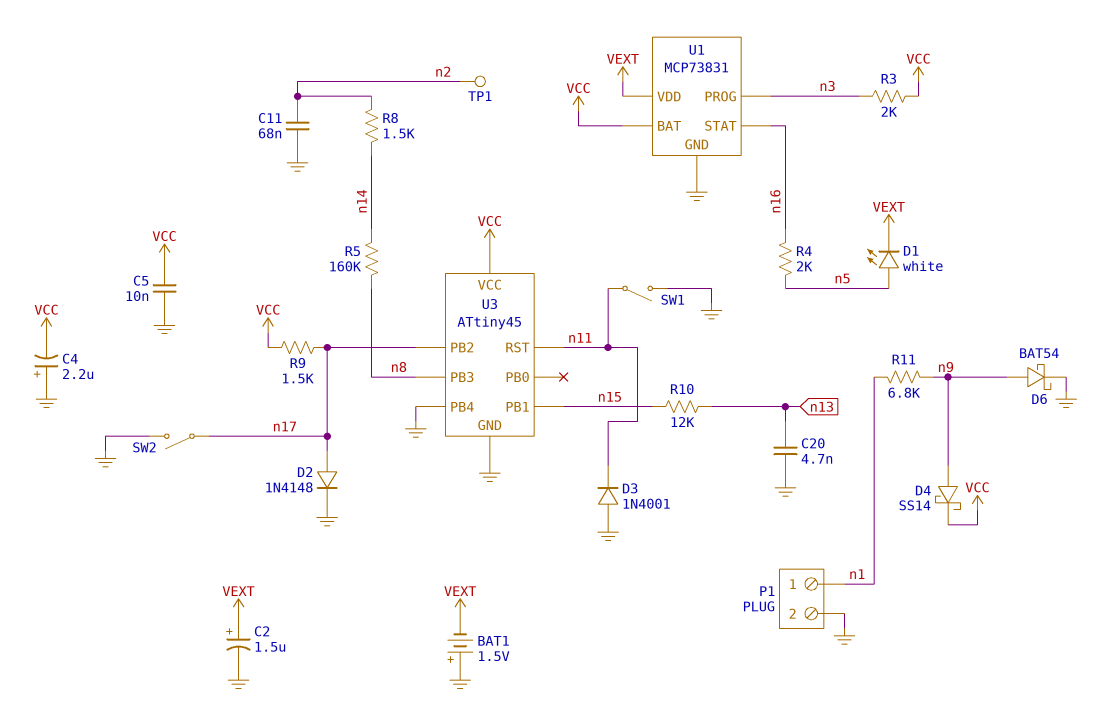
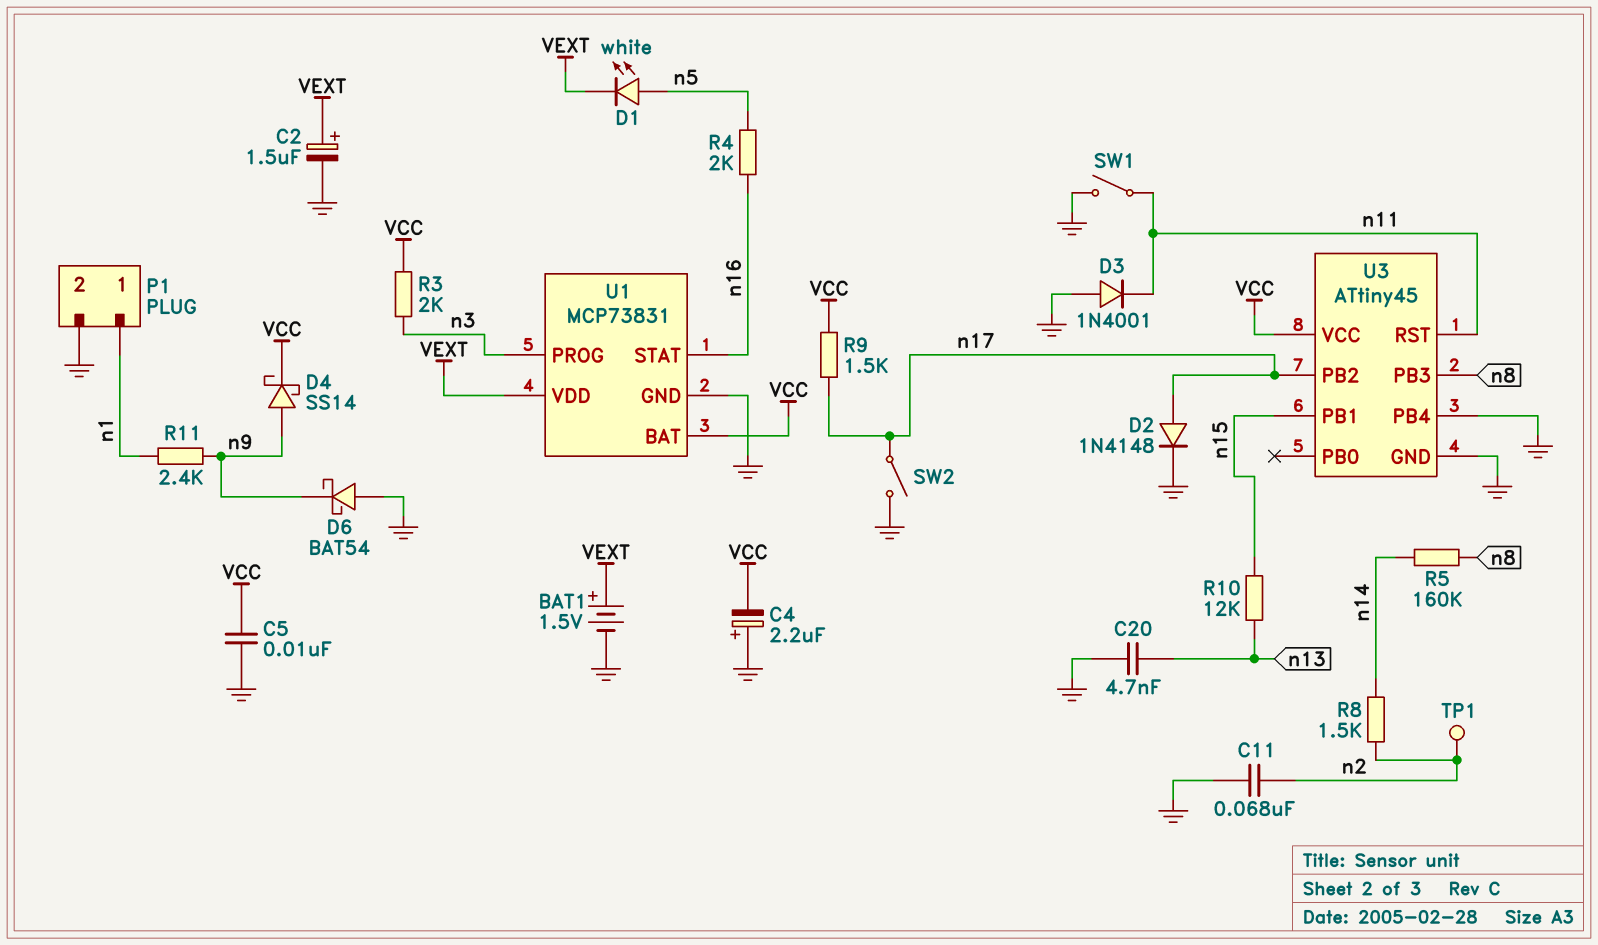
BAT1: 1.5V (plus GND, minus VEXT) -> 1.5V (plus VEXT, minus GND)
D6: schottky BAT54 (A n9, K GND) -> schottky BAT54 (A GND, K n9)
R11: 6.8k (n1, n9) -> 2.4k (n1, n9)

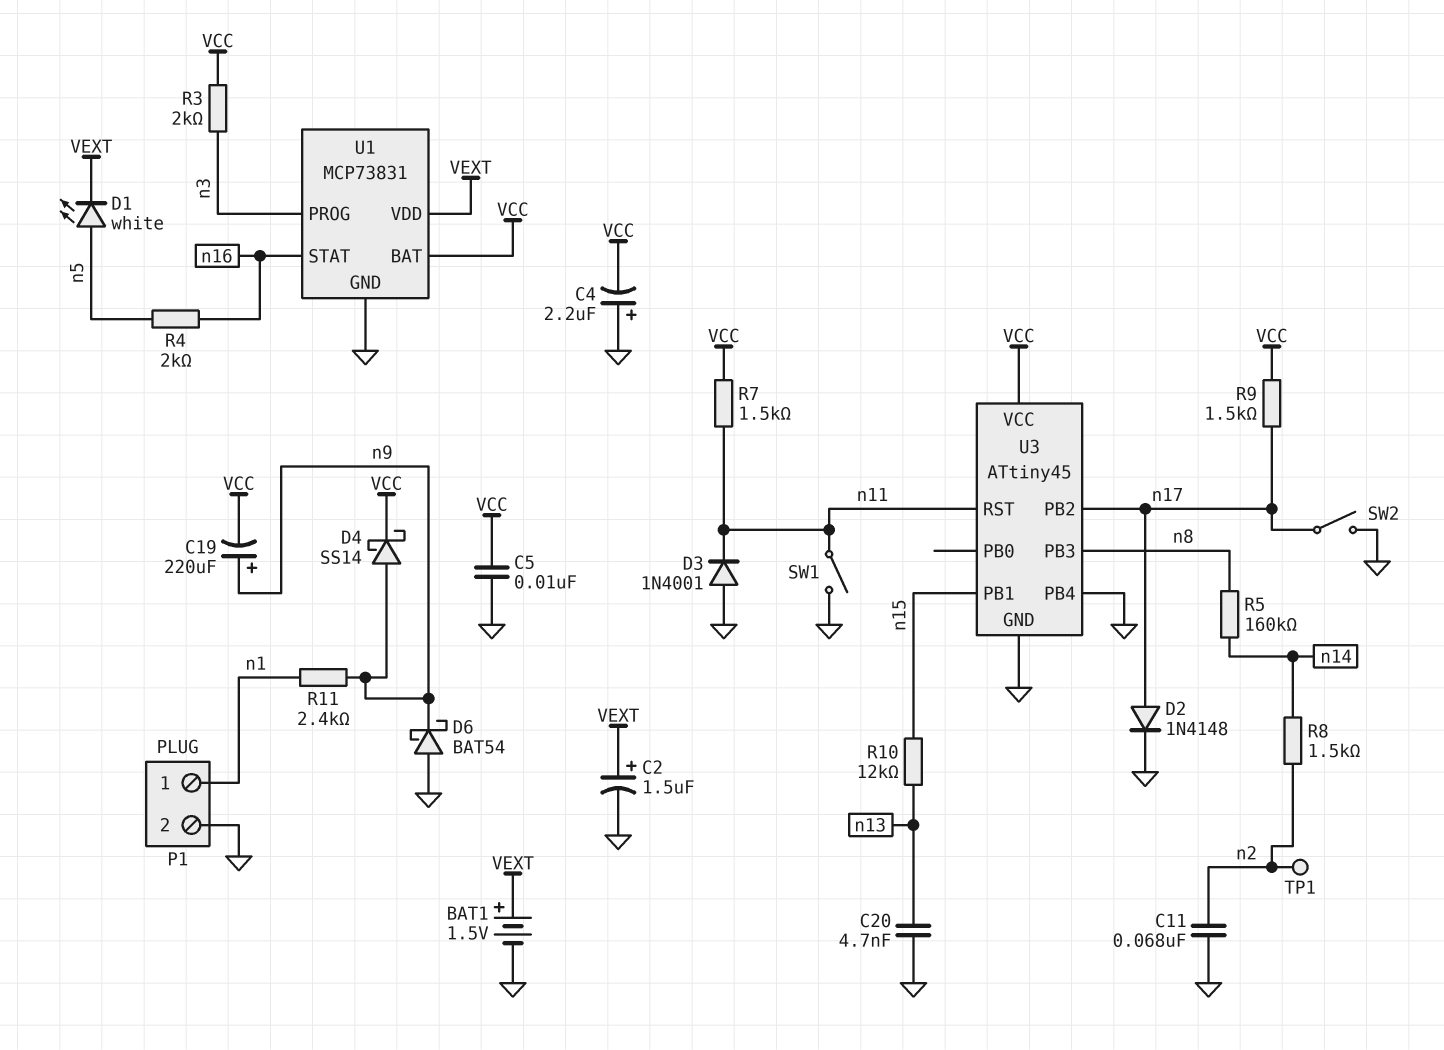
C19: none -> 220uF (plus n9, minus VCC)
R7: none -> 1.5k (VCC, n11)

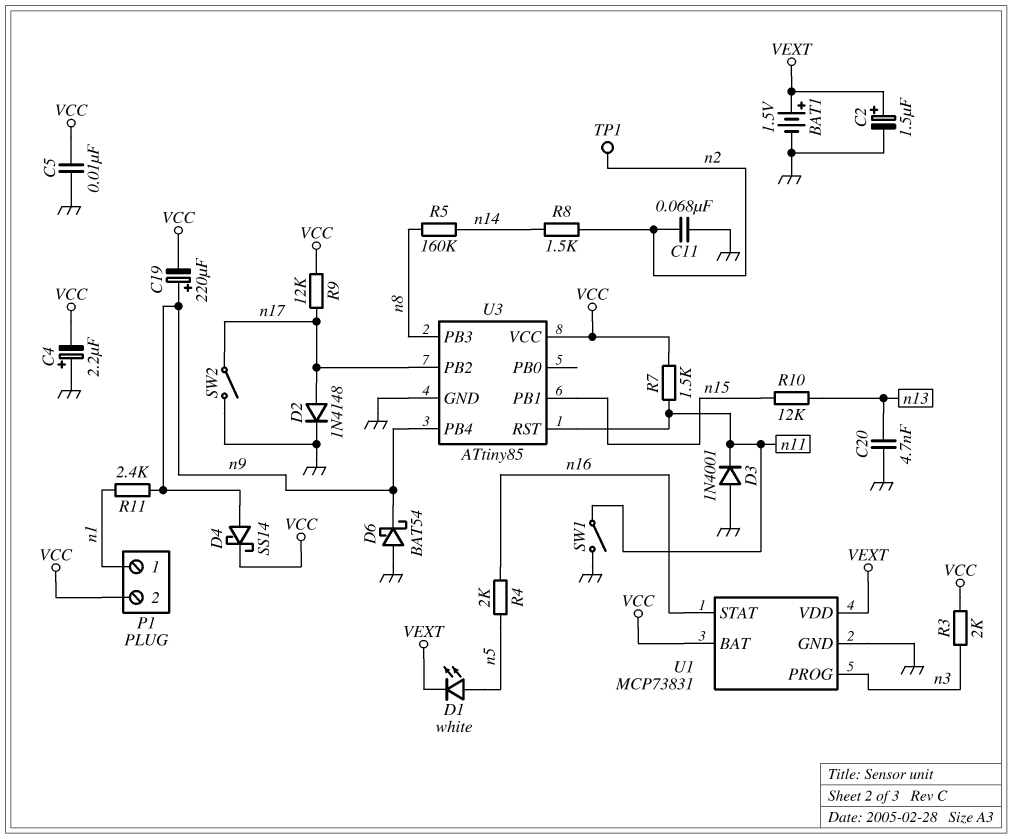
P1 pin 2: GND -> VCC
R9: 1.5k (VCC, n17) -> 12k (VCC, n17)
U3: ATtiny45 -> ATtiny85
U3 pin PB4: GND -> n9

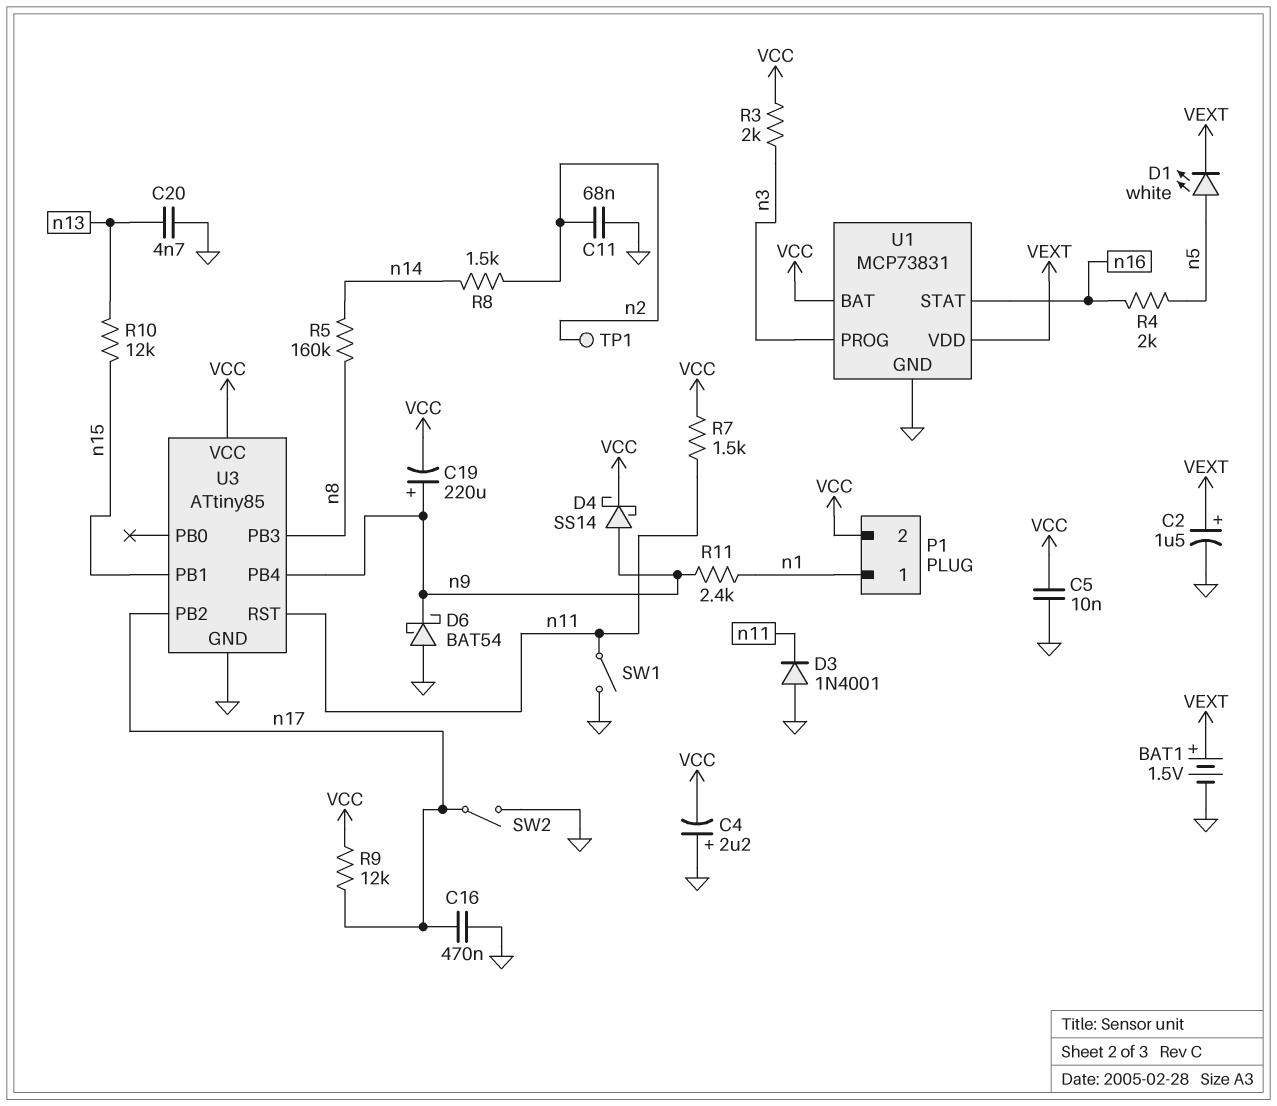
C16: none -> 470nF (GND, n17)
D2: diode 1N4148 (A n17, K GND) -> none

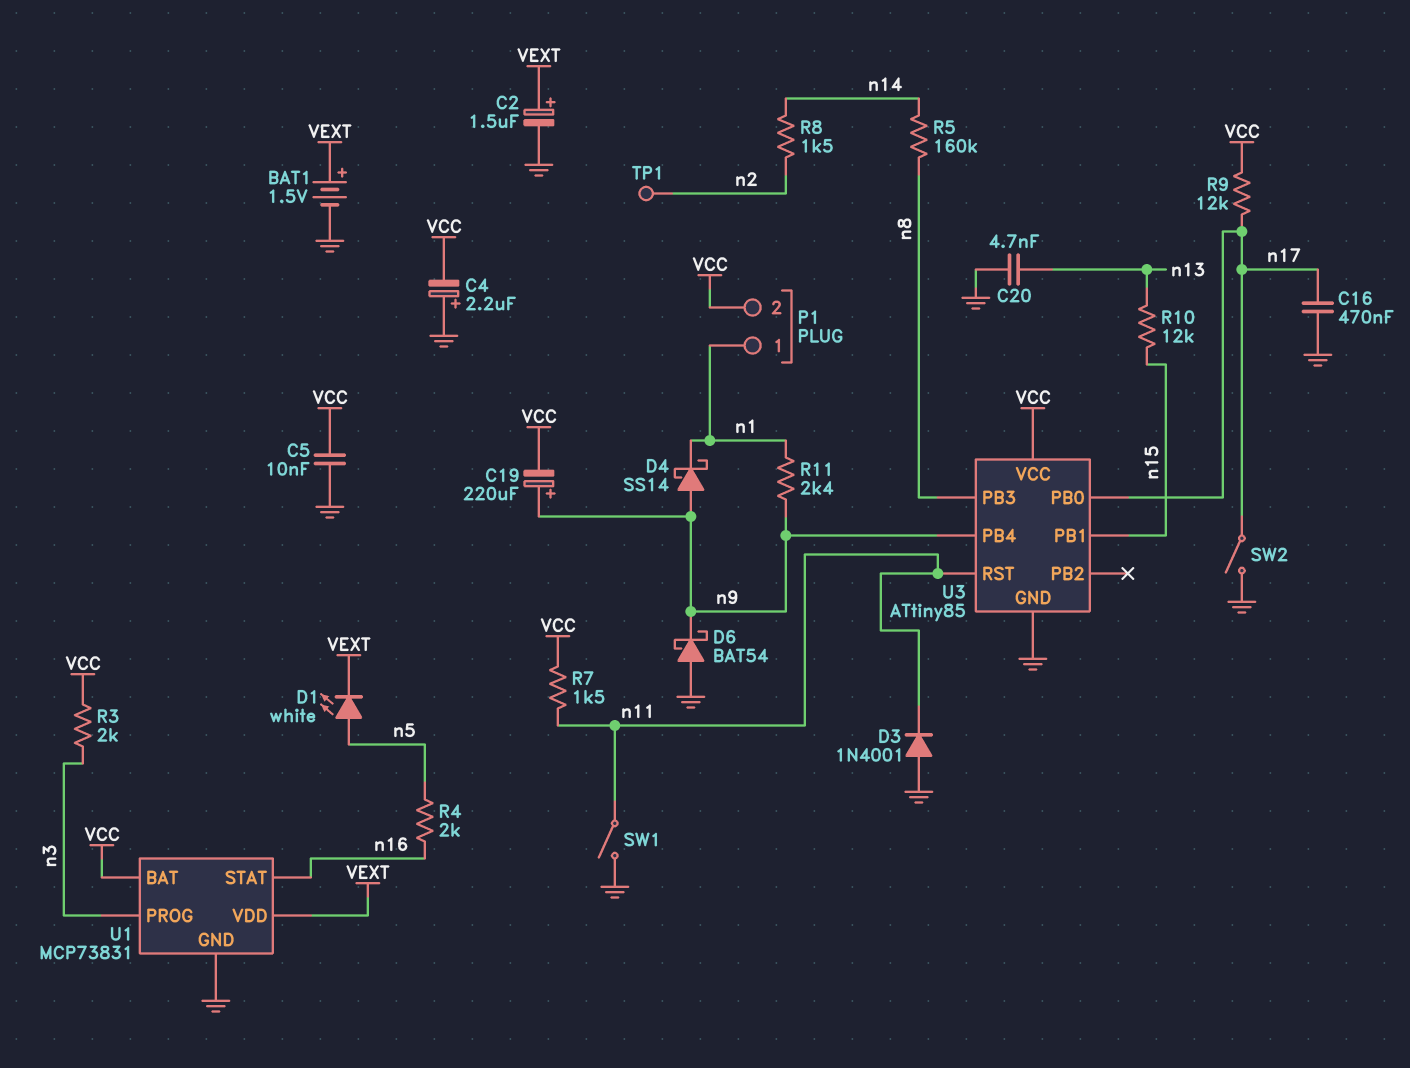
C11: 68nF (GND, n2) -> none
D4: schottky SS14 (A n9, K VCC) -> schottky SS14 (A n9, K n1)
U3 pin PB0: none -> n17
U3 pin PB2: n17 -> none

